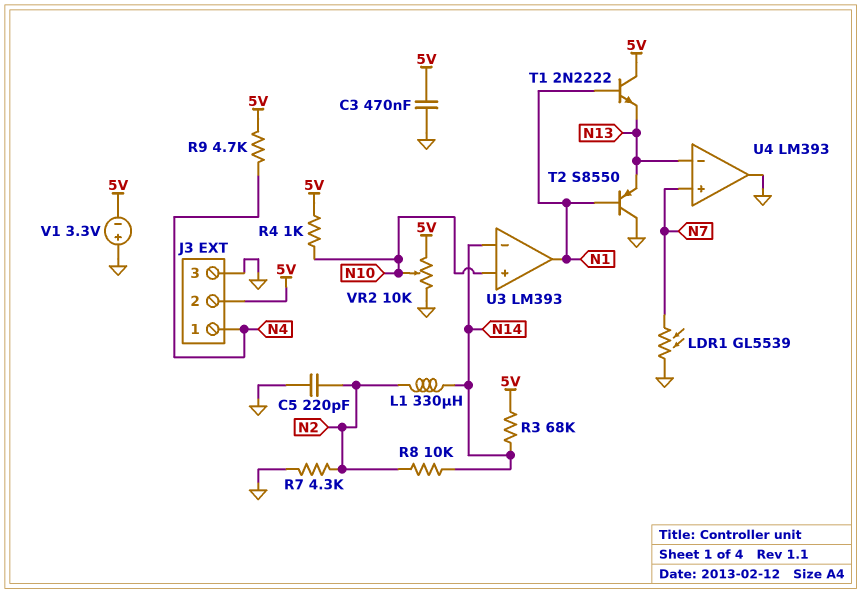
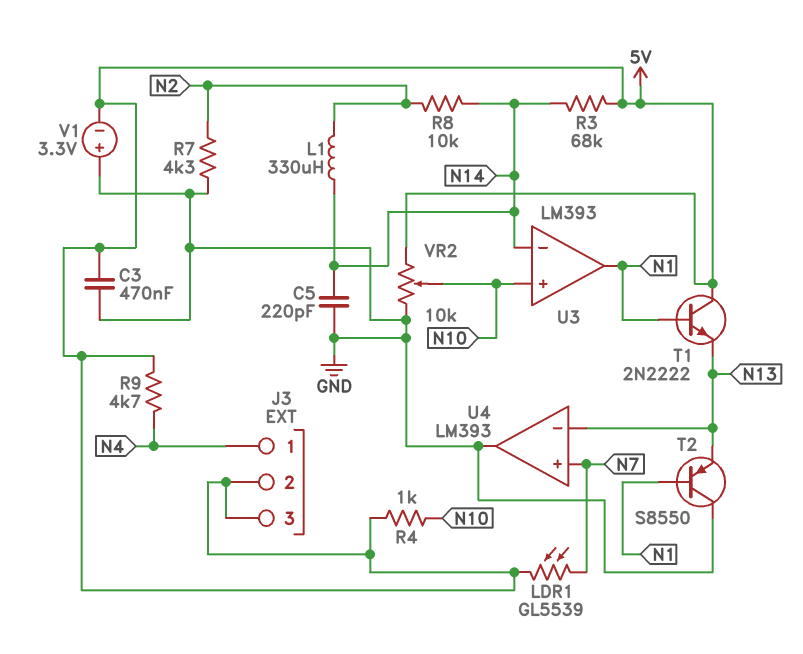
C5: 220pF (GND, N2) -> 220pF (GND, N14)
J3 pin 3: GND -> 5V
LDR1: GL5539 (GND, N7) -> GL5539 (5V, N7)

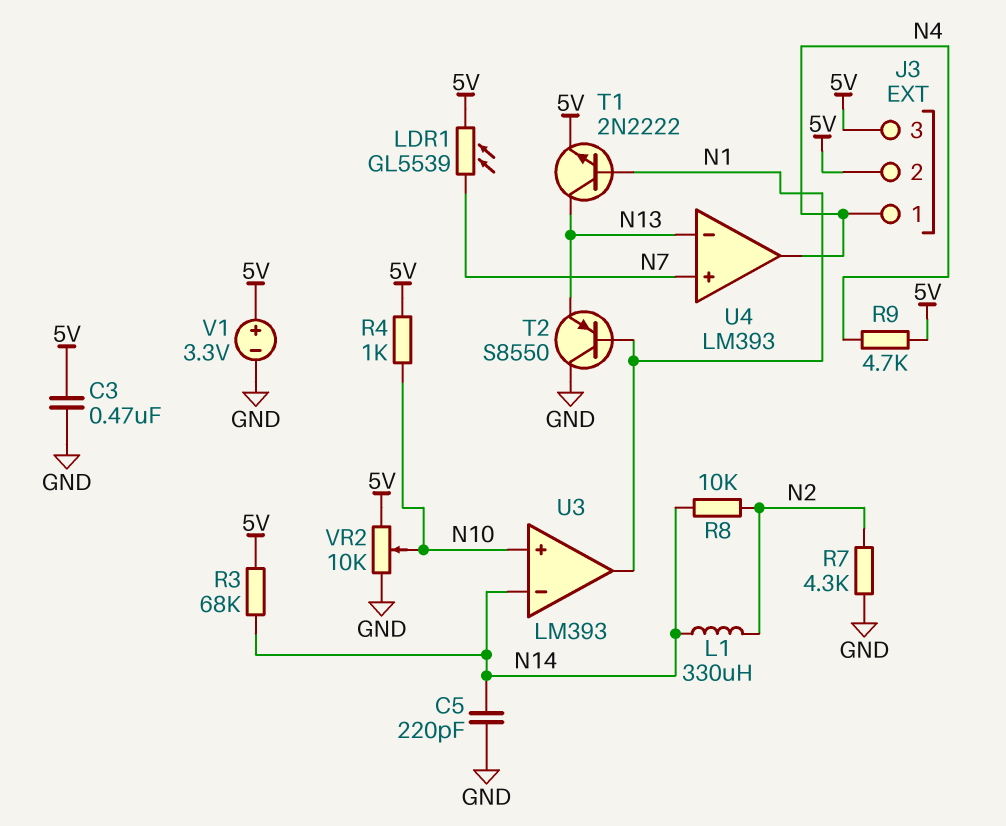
T1: NPN 2N2222 (B N1, C 5V, E N13) -> NPN 2N2222 (B N1, C N13, E 5V)
U4 pin out: GND -> N4
V1: 3.3V (plus GND, minus 5V) -> 3.3V (plus 5V, minus GND)

